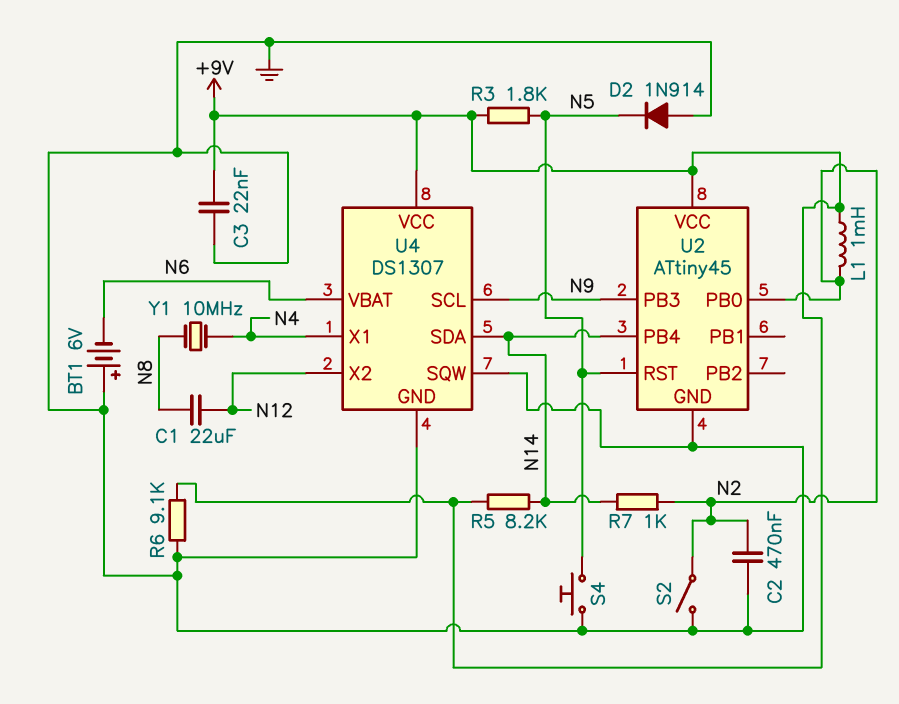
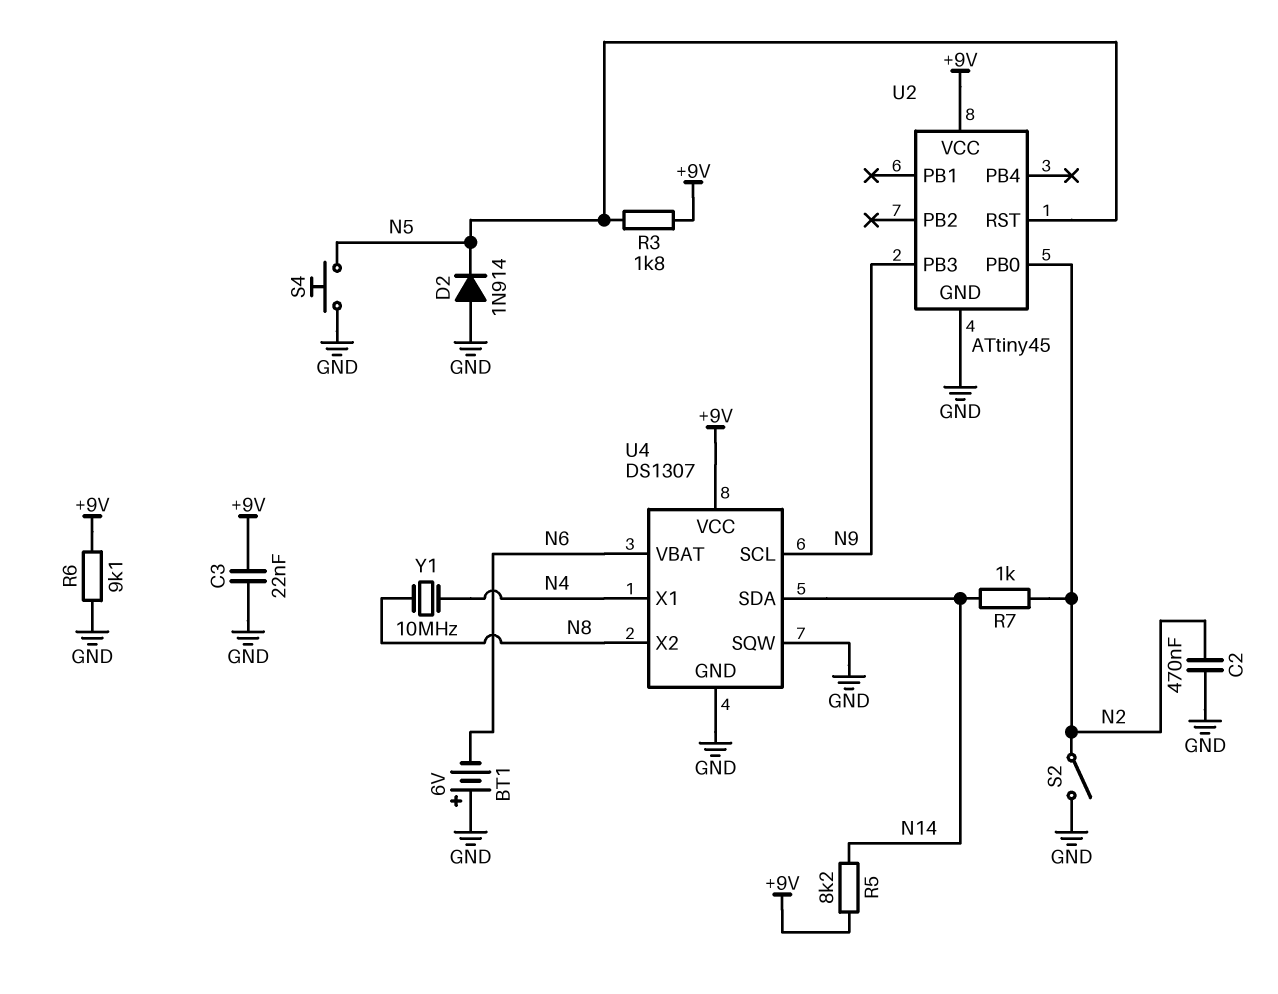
C1: 22uF (N8, N12) -> none
L1: 1mH (+9V, N2) -> none
U2 pin PB4: N14 -> none
U4 pin X2: N12 -> N8

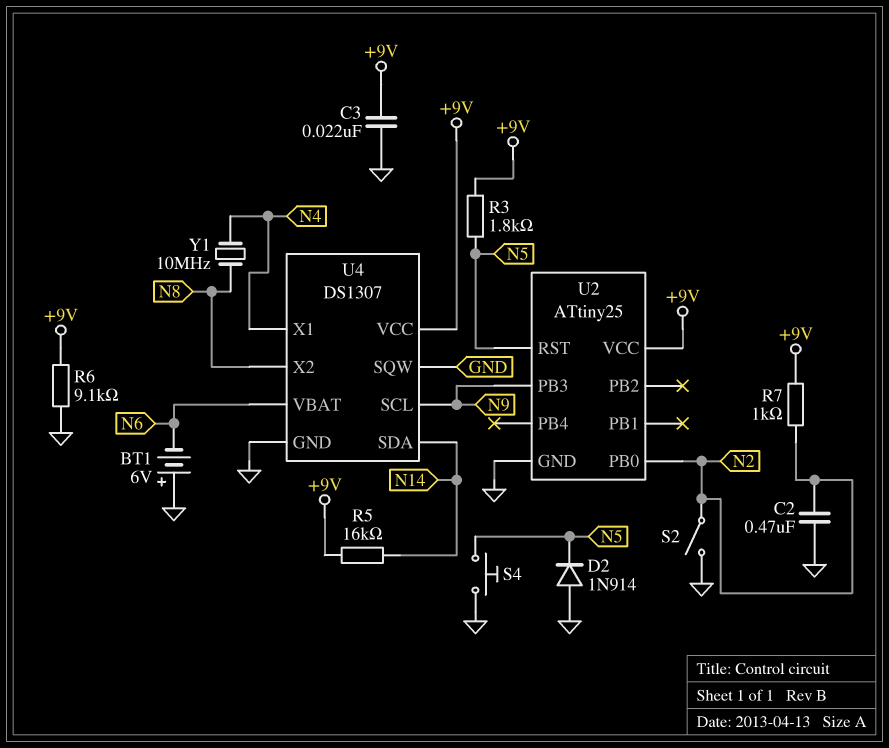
R5: 8.2k (+9V, N14) -> 16k (+9V, N14)
R7: 1k (N2, N14) -> 1k (+9V, N2)
U2: ATtiny45 -> ATtiny25

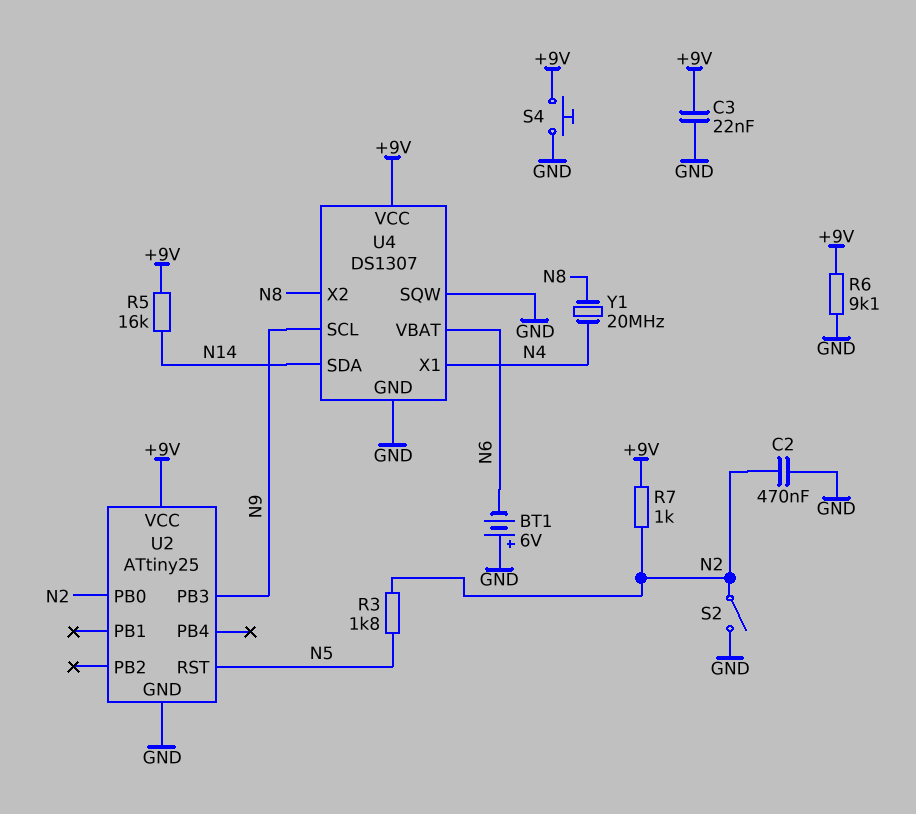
D2: diode 1N914 (A GND, K N5) -> none
R3: 1.8k (+9V, N5) -> 1.8k (N2, N5)
S4: button (GND, N5) -> button (+9V, GND)
Y1: 10MHz (N4, N8) -> 20MHz (N4, N8)

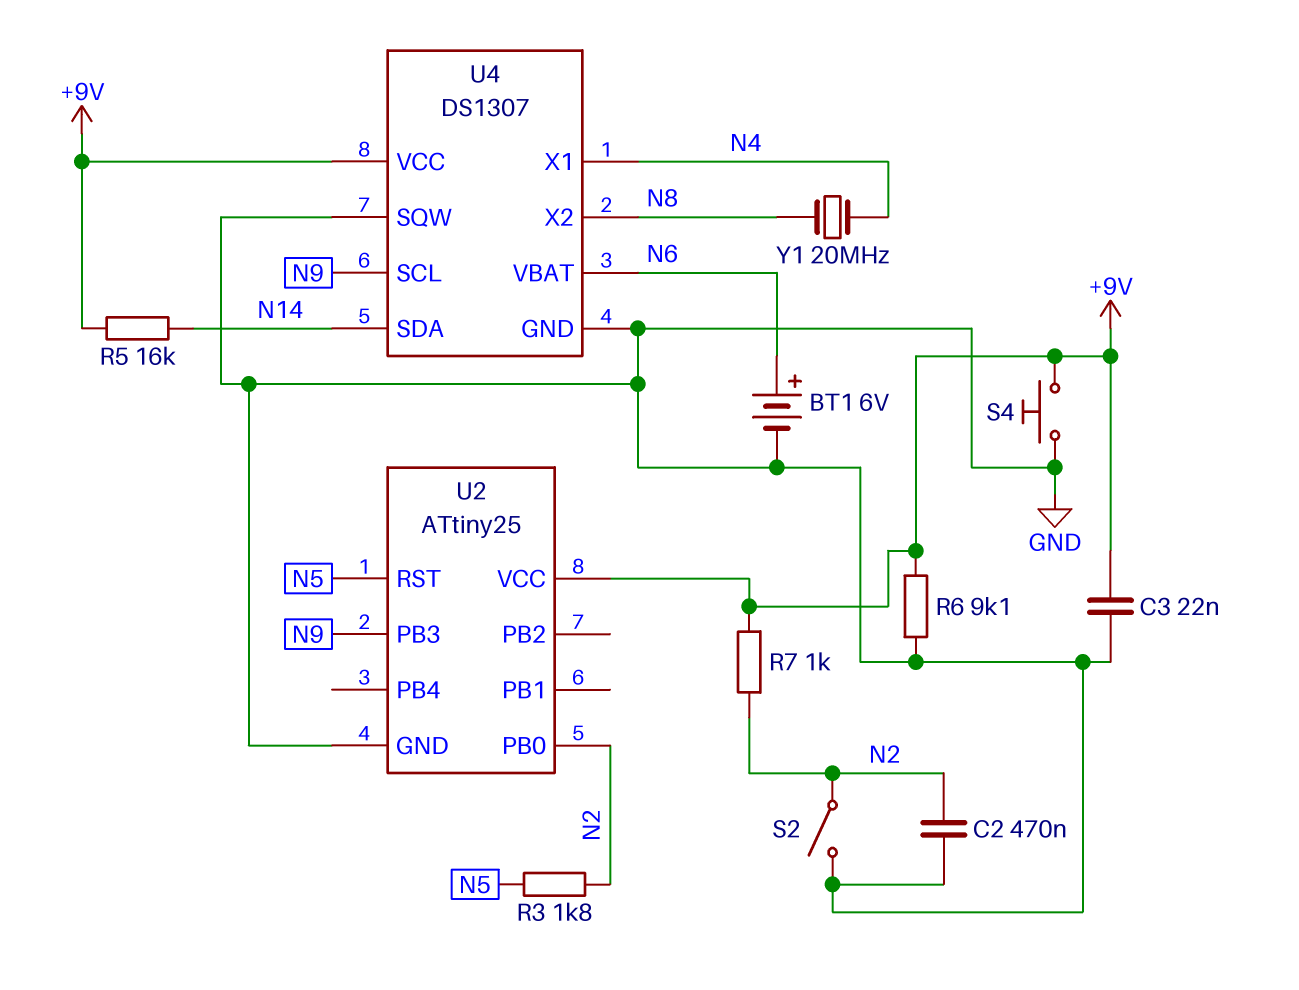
BT1: 6V (plus GND, minus N6) -> 6V (plus N6, minus GND)

